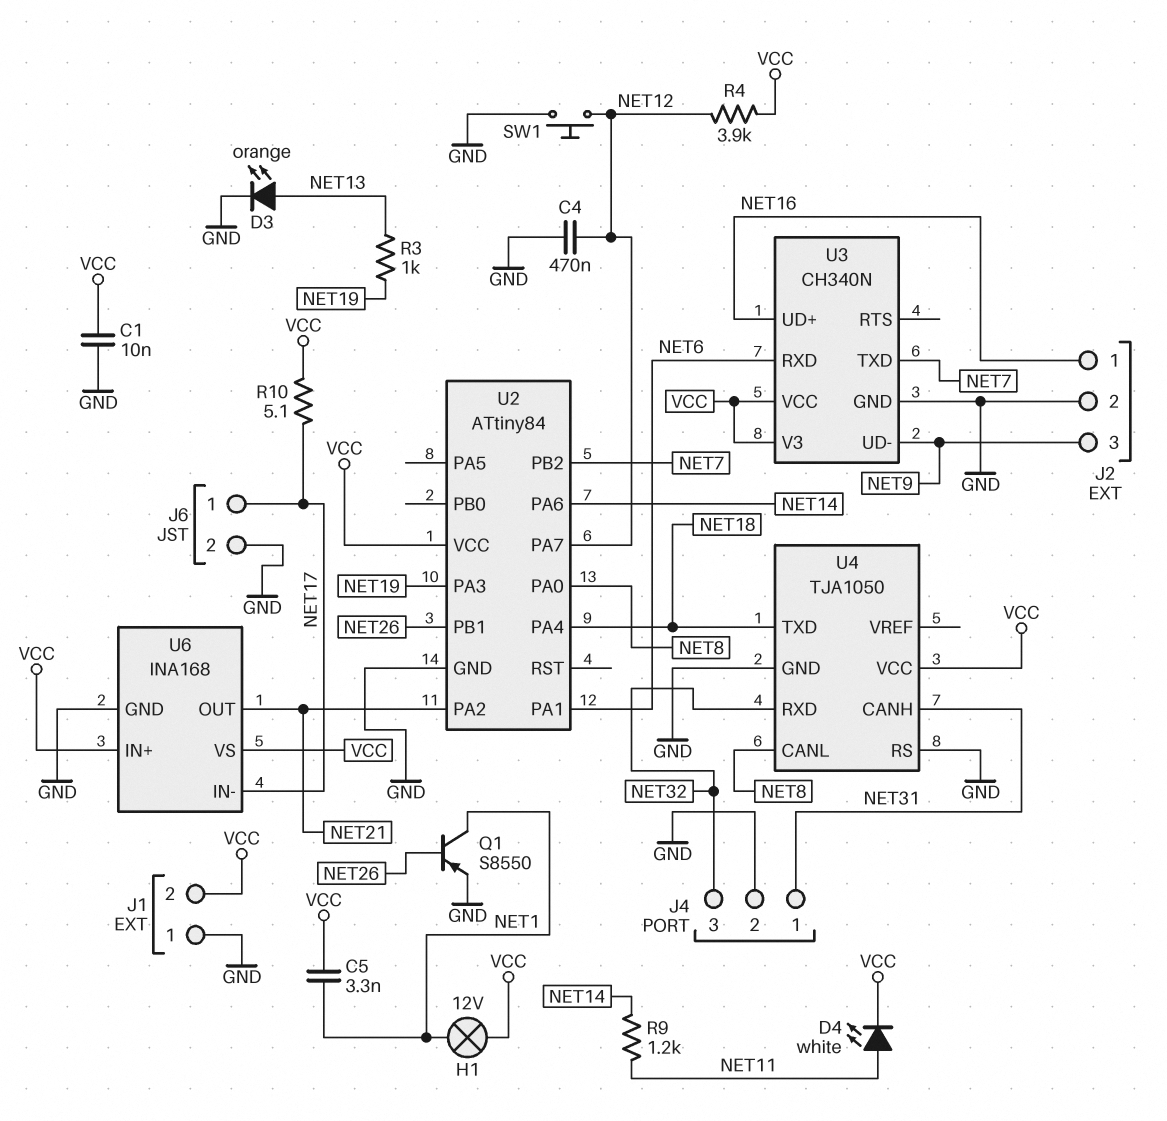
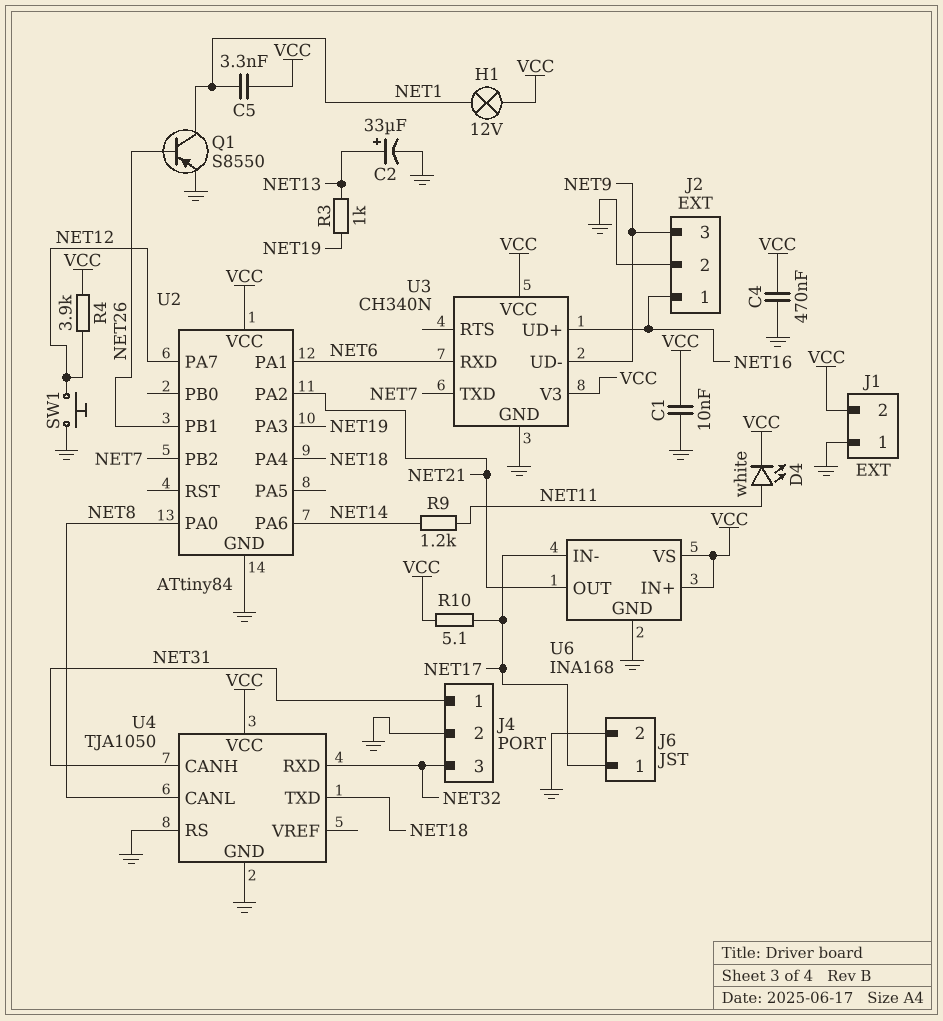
C2: none -> 33uF (plus NET13, minus GND)
C4: 470nF (GND, NET12) -> 470nF (GND, VCC)
D3: LED orange (A NET13, K GND) -> none

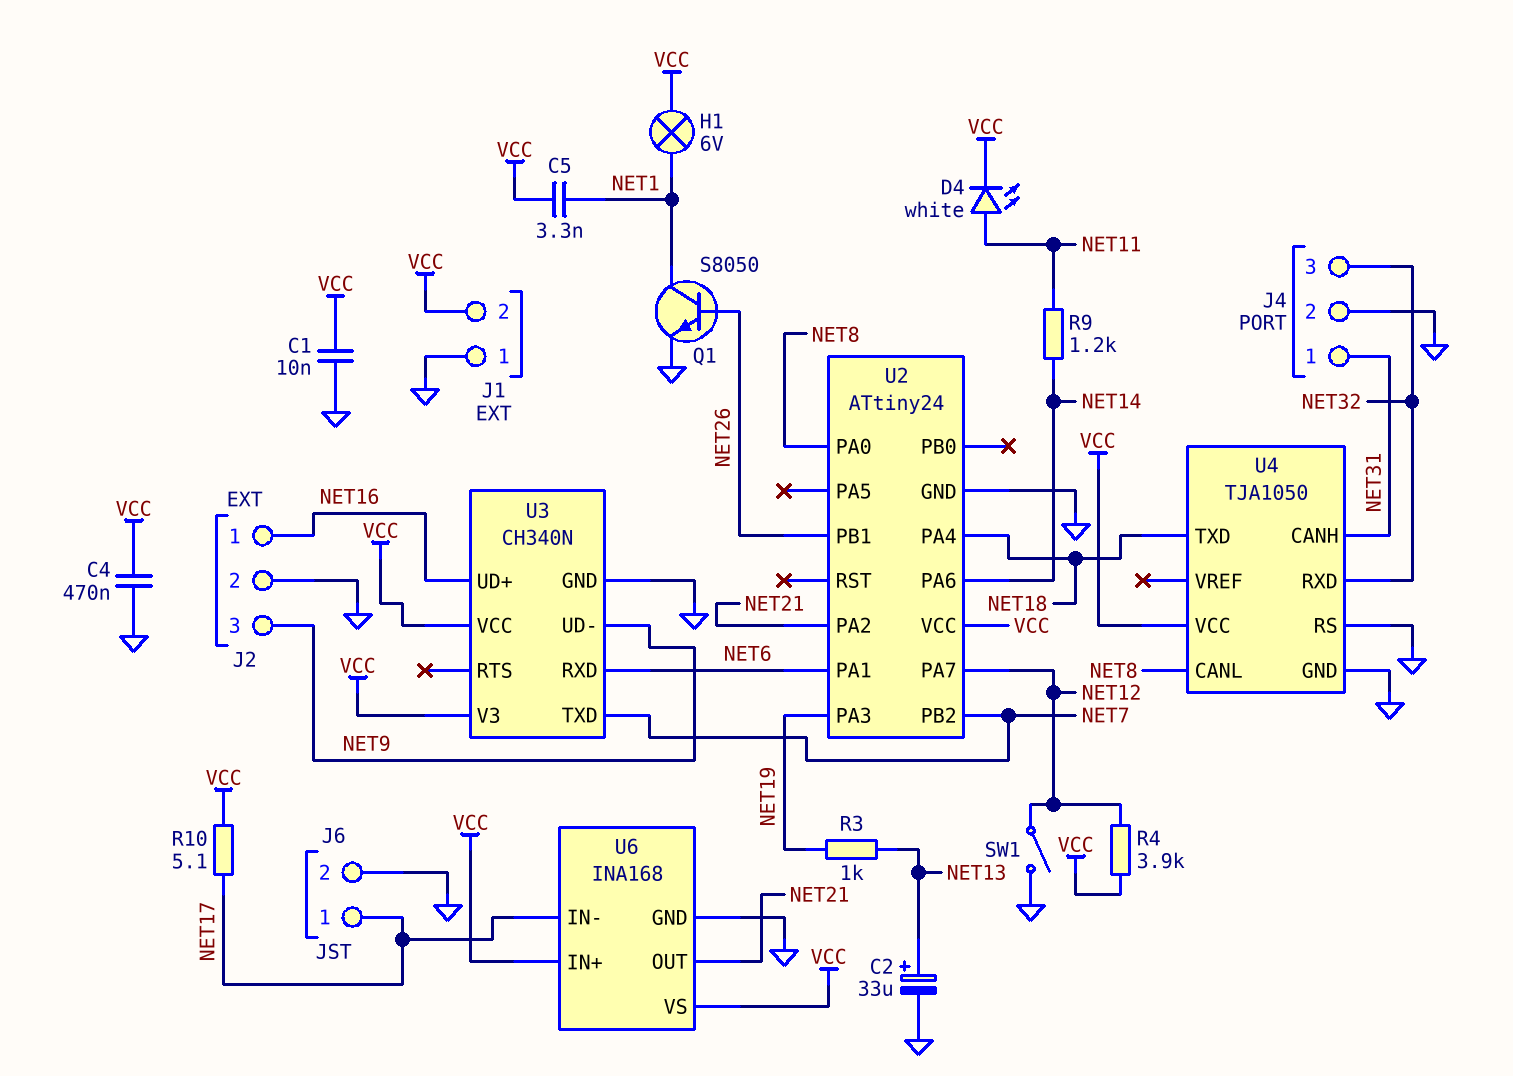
H1: lamp 12V (NET1, VCC) -> lamp 6V (NET1, VCC)
Q1: PNP S8550 (B NET26, C NET1, E GND) -> NPN S8050 (B NET26, C NET1, E GND)
SW1: button (GND, NET12) -> switch (GND, NET12)
U2: ATtiny84 -> ATtiny24

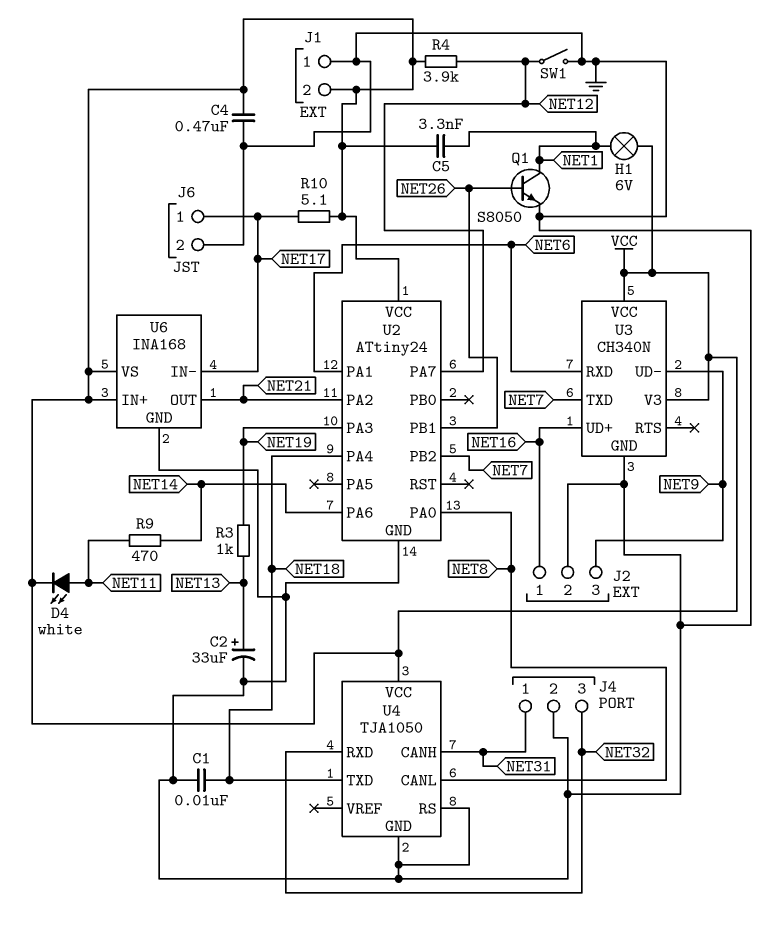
C1: 10nF (GND, VCC) -> 10nF (GND, NET18)
R9: 1.2k (NET11, NET14) -> 470 (NET11, NET14)

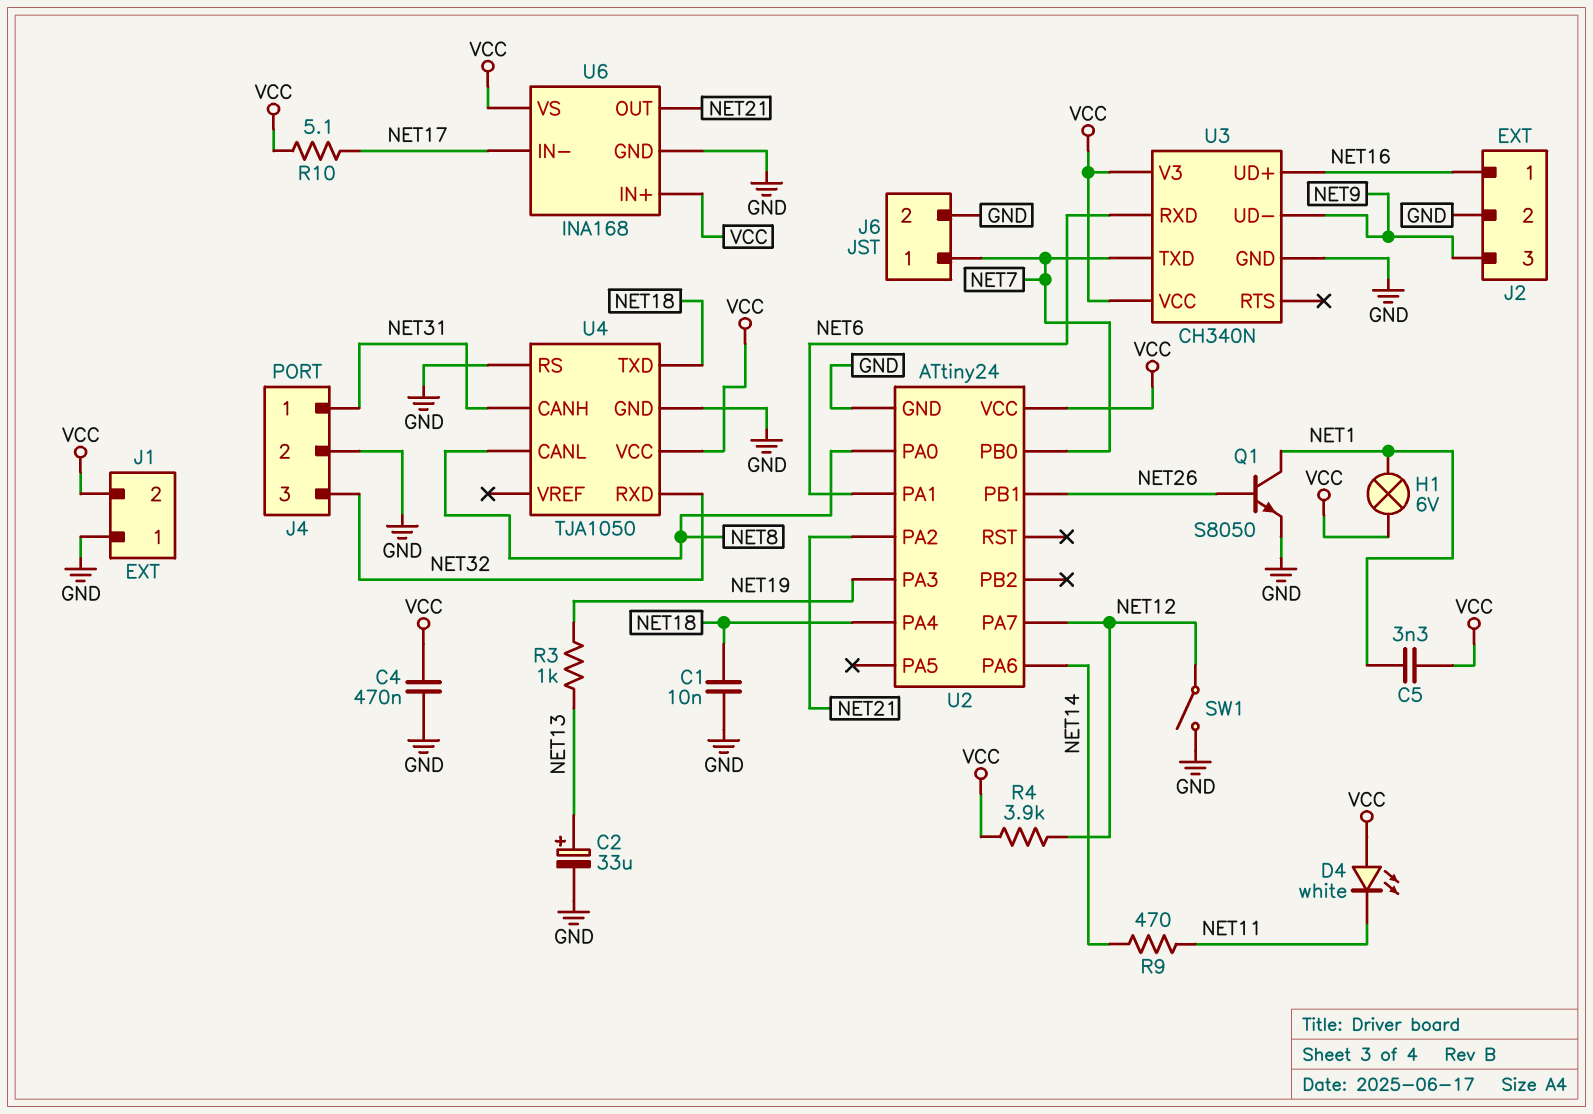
D4: LED white (A NET11, K VCC) -> LED white (A VCC, K NET11)
J6 pin 1: NET17 -> NET7
U2 pin PB0: none -> NET7
U2 pin PB2: NET7 -> none

